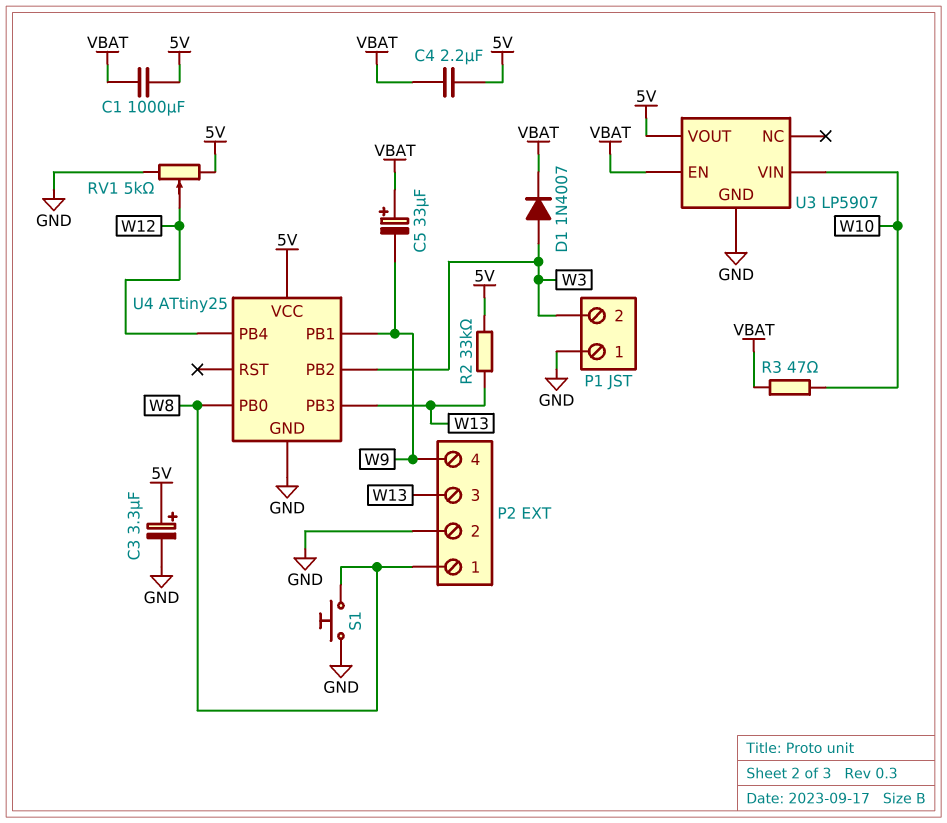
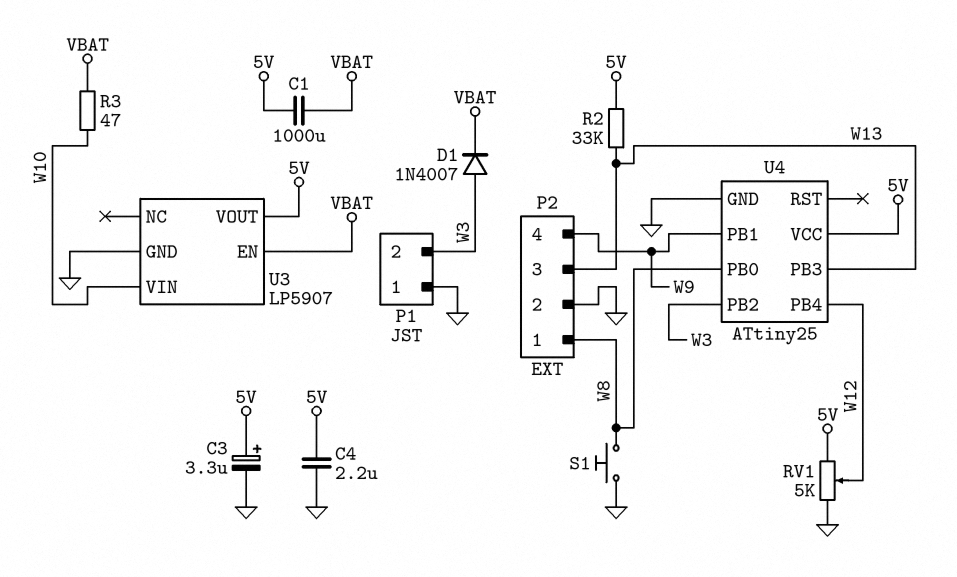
C4: 2.2uF (5V, VBAT) -> 2.2uF (5V, GND)
C5: 33uF (plus VBAT, minus W9) -> none

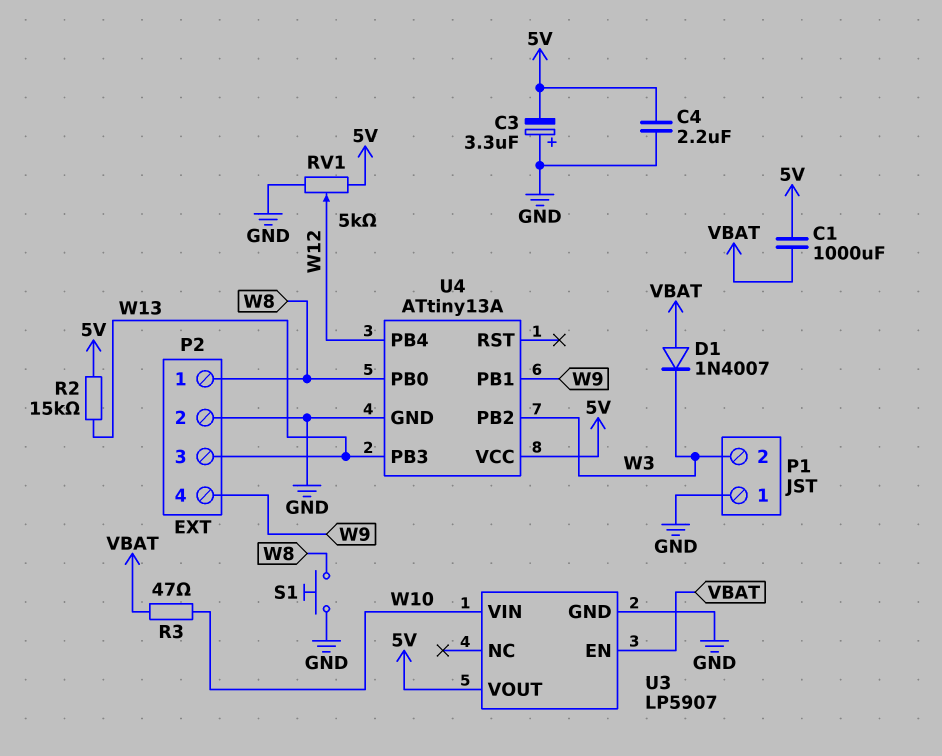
C3: 3.3uF (plus 5V, minus GND) -> 3.3uF (plus GND, minus 5V)
D1: diode 1N4007 (A W3, K VBAT) -> diode 1N4007 (A VBAT, K W3)
R2: 33k (5V, W13) -> 15k (5V, W13)
U4: ATtiny25 -> ATtiny13A

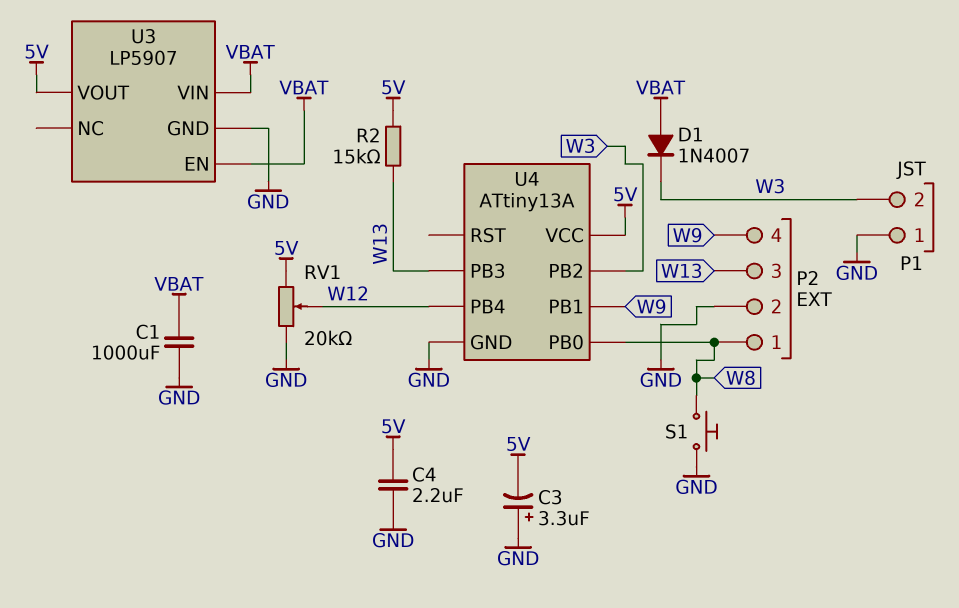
C1: 1000uF (5V, VBAT) -> 1000uF (GND, VBAT)
R3: 47 (VBAT, W10) -> none
RV1: 5k (5V, GND, wiper W12) -> 20k (5V, GND, wiper W12)
U3 pin VIN: W10 -> VBAT

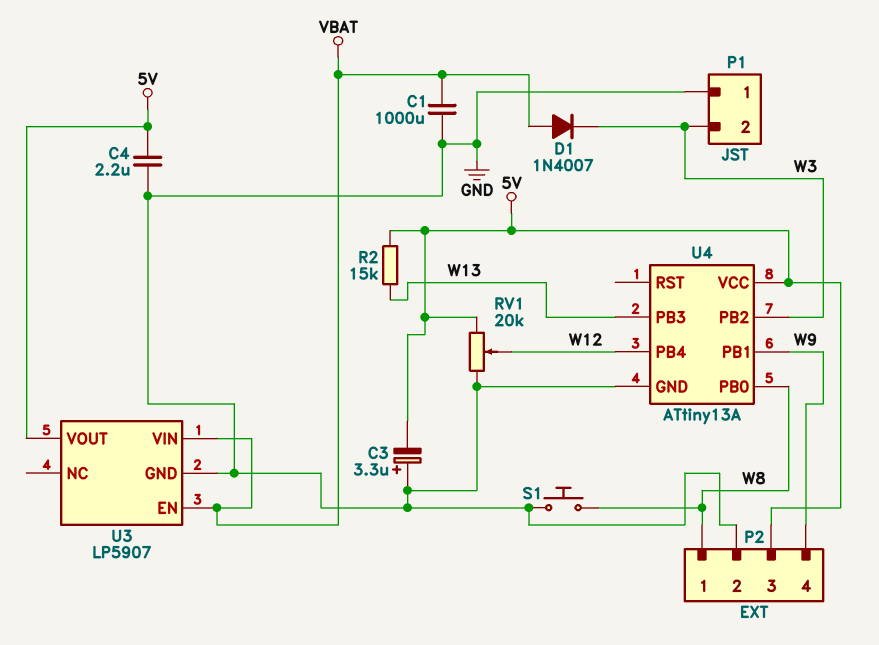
P2 pin 3: W13 -> 5V

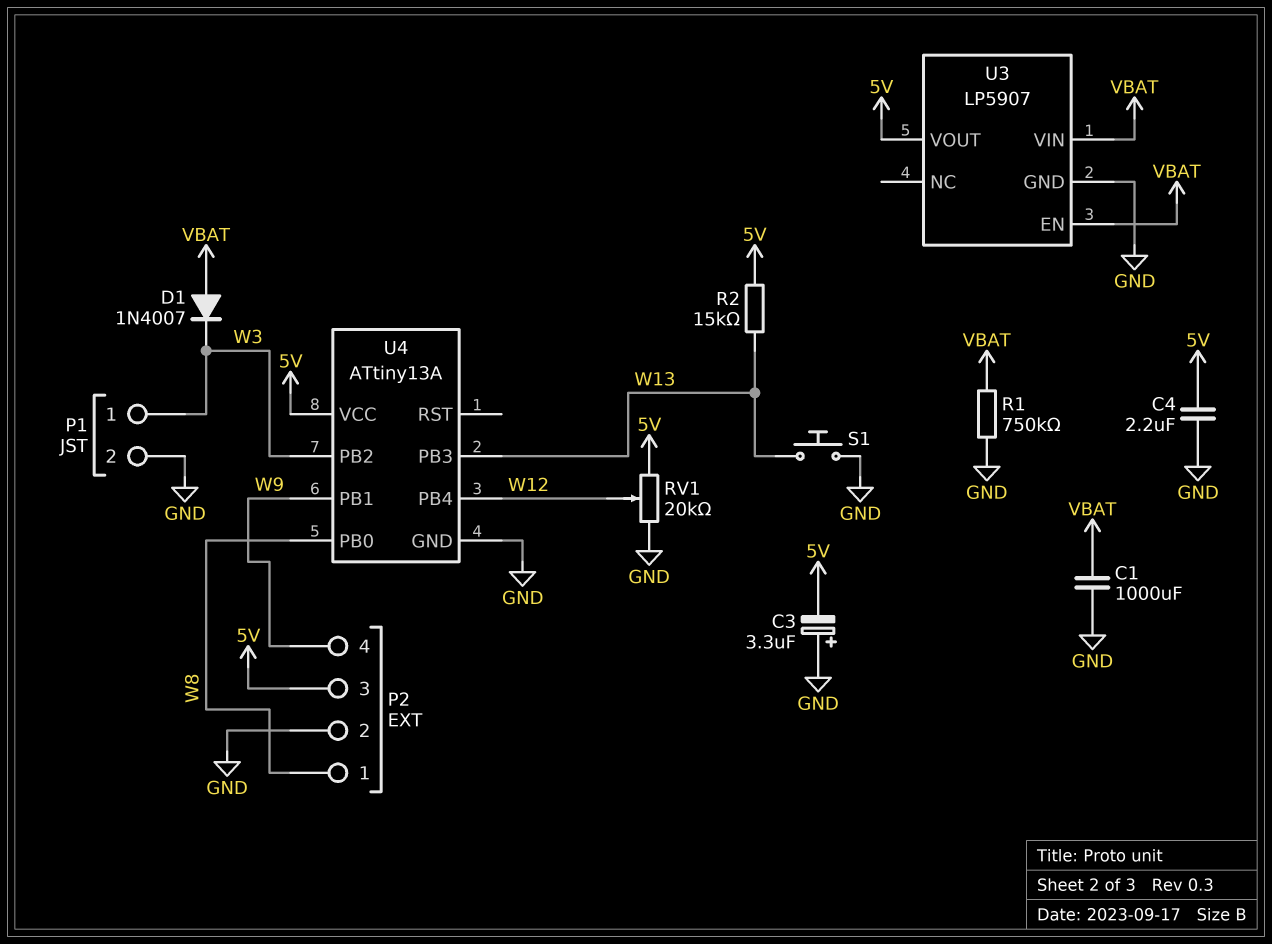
P1 pin 1: GND -> W3
P1 pin 2: W3 -> GND
R1: none -> 750k (GND, VBAT)
S1: button (GND, W8) -> button (GND, W13)

